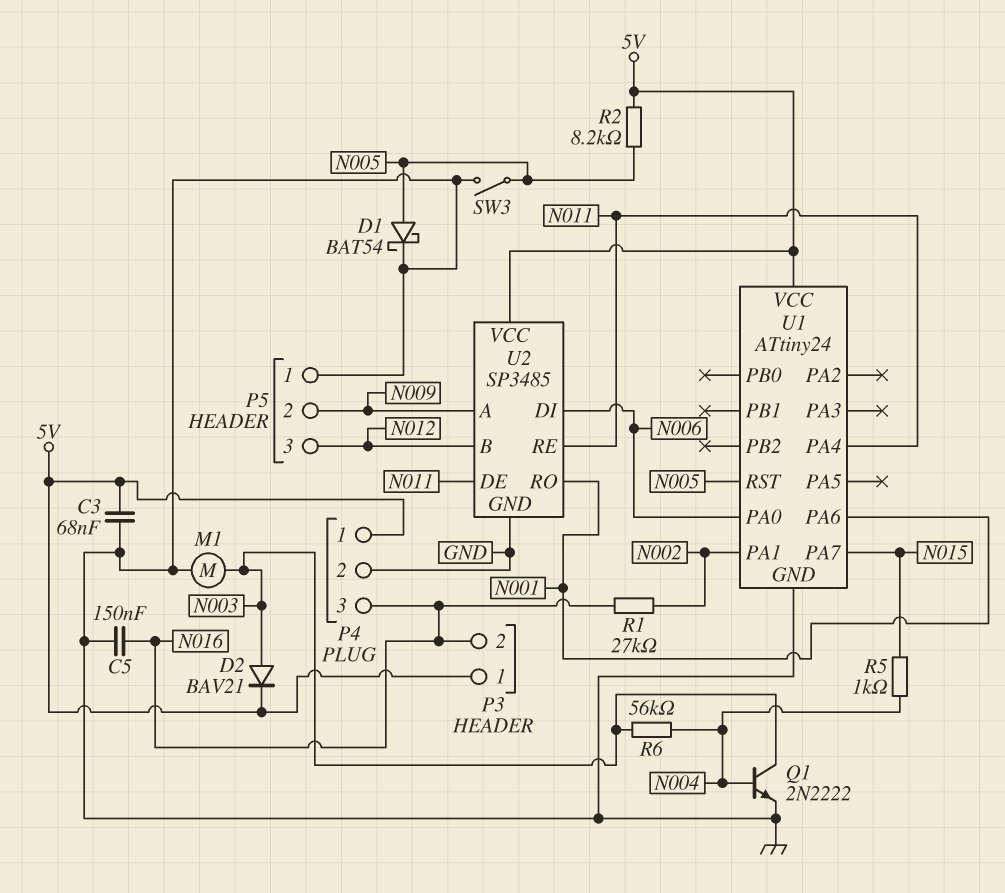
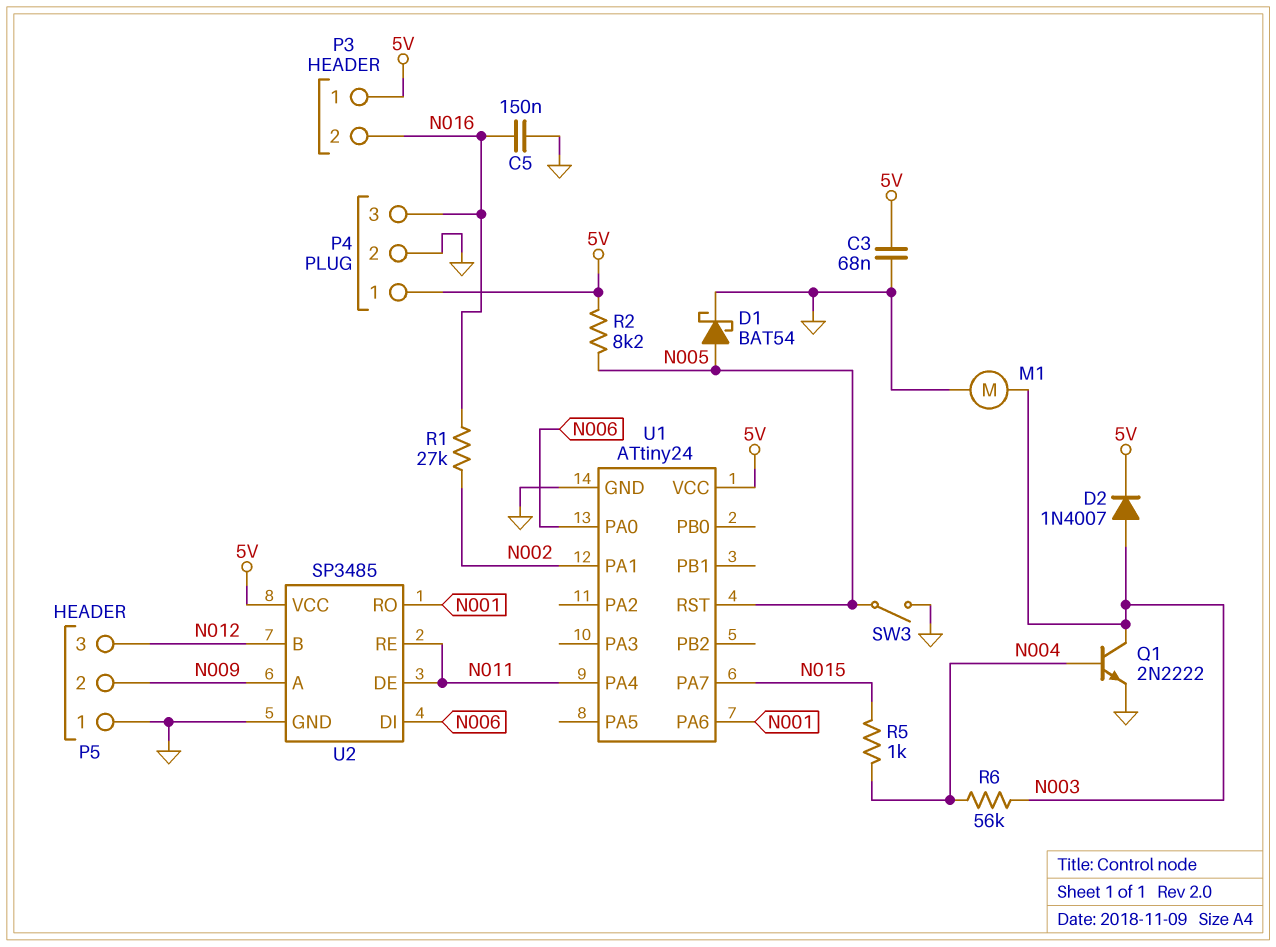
D2: diode BAV21 (A N003, K 5V) -> diode 1N4007 (A N003, K 5V)

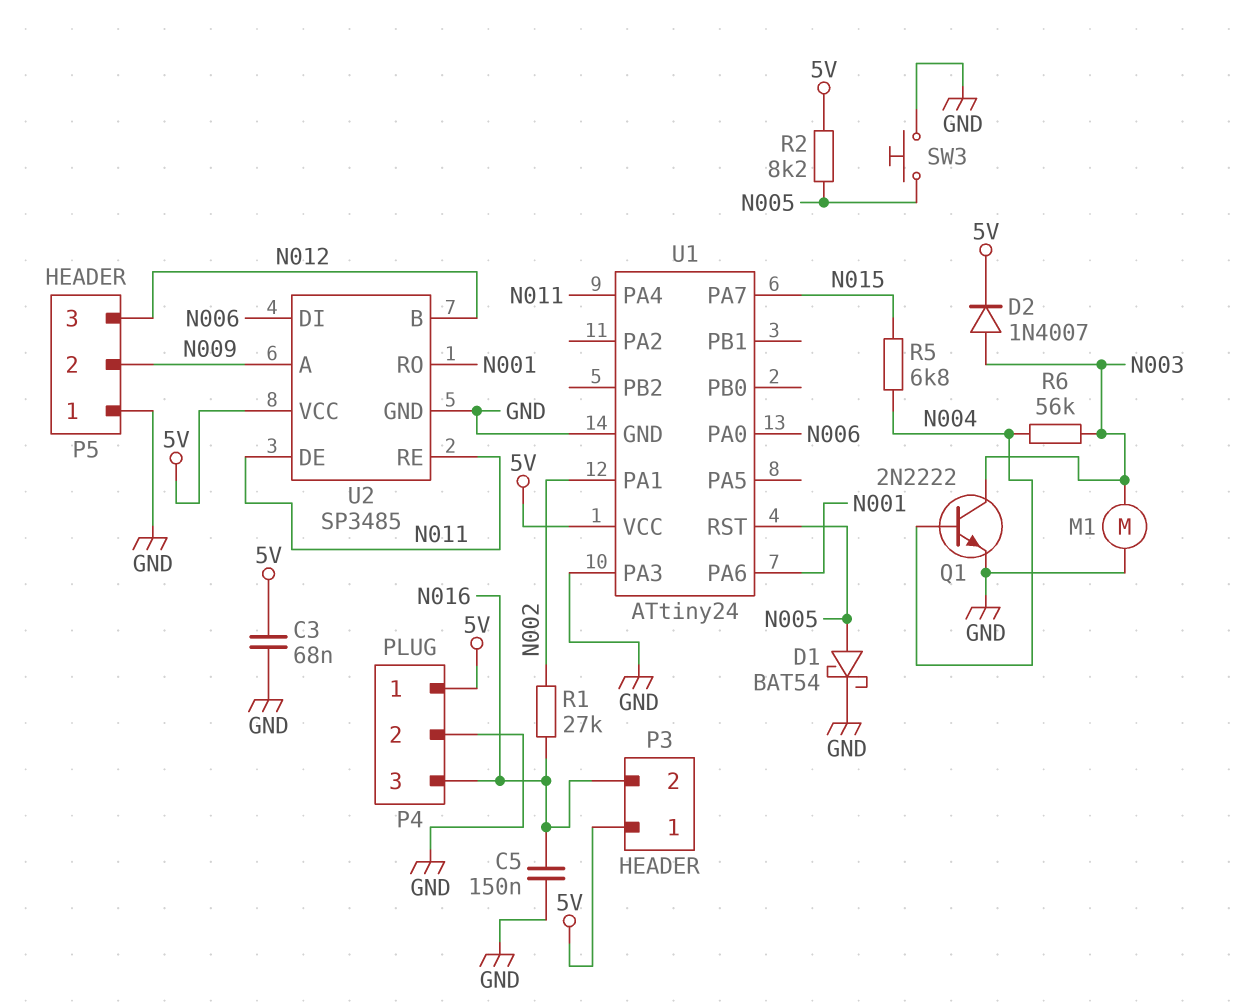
R5: 1k (N004, N015) -> 6.8k (N004, N015)
SW3: switch (GND, N005) -> button (GND, N005)
U1 pin PA3: none -> GND

